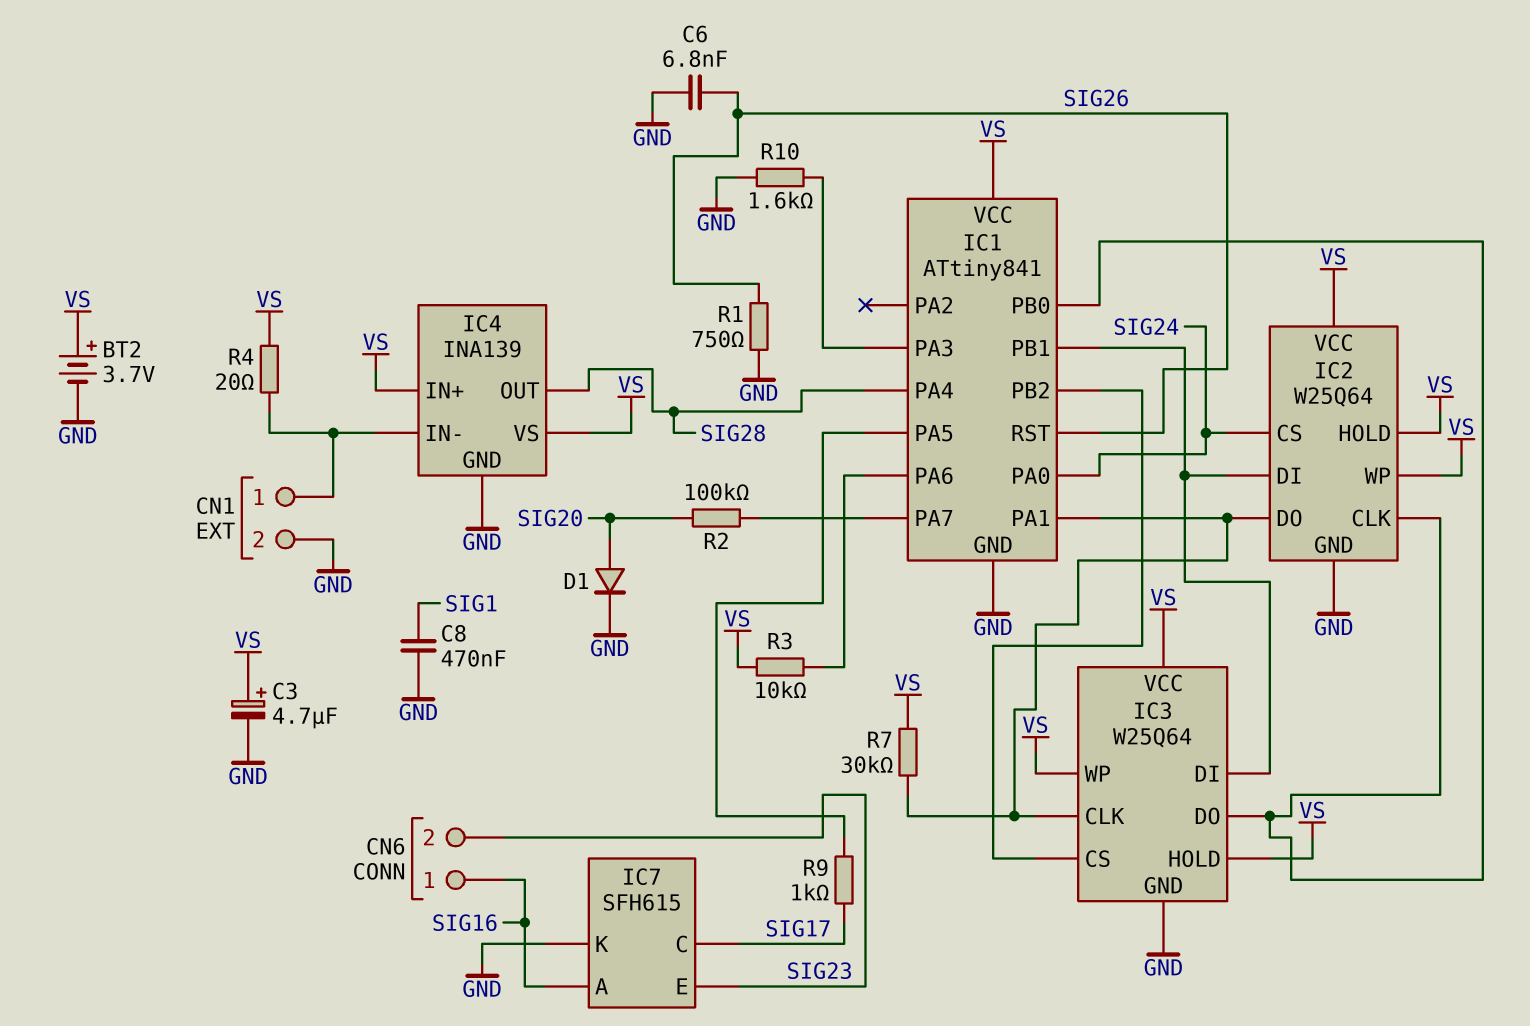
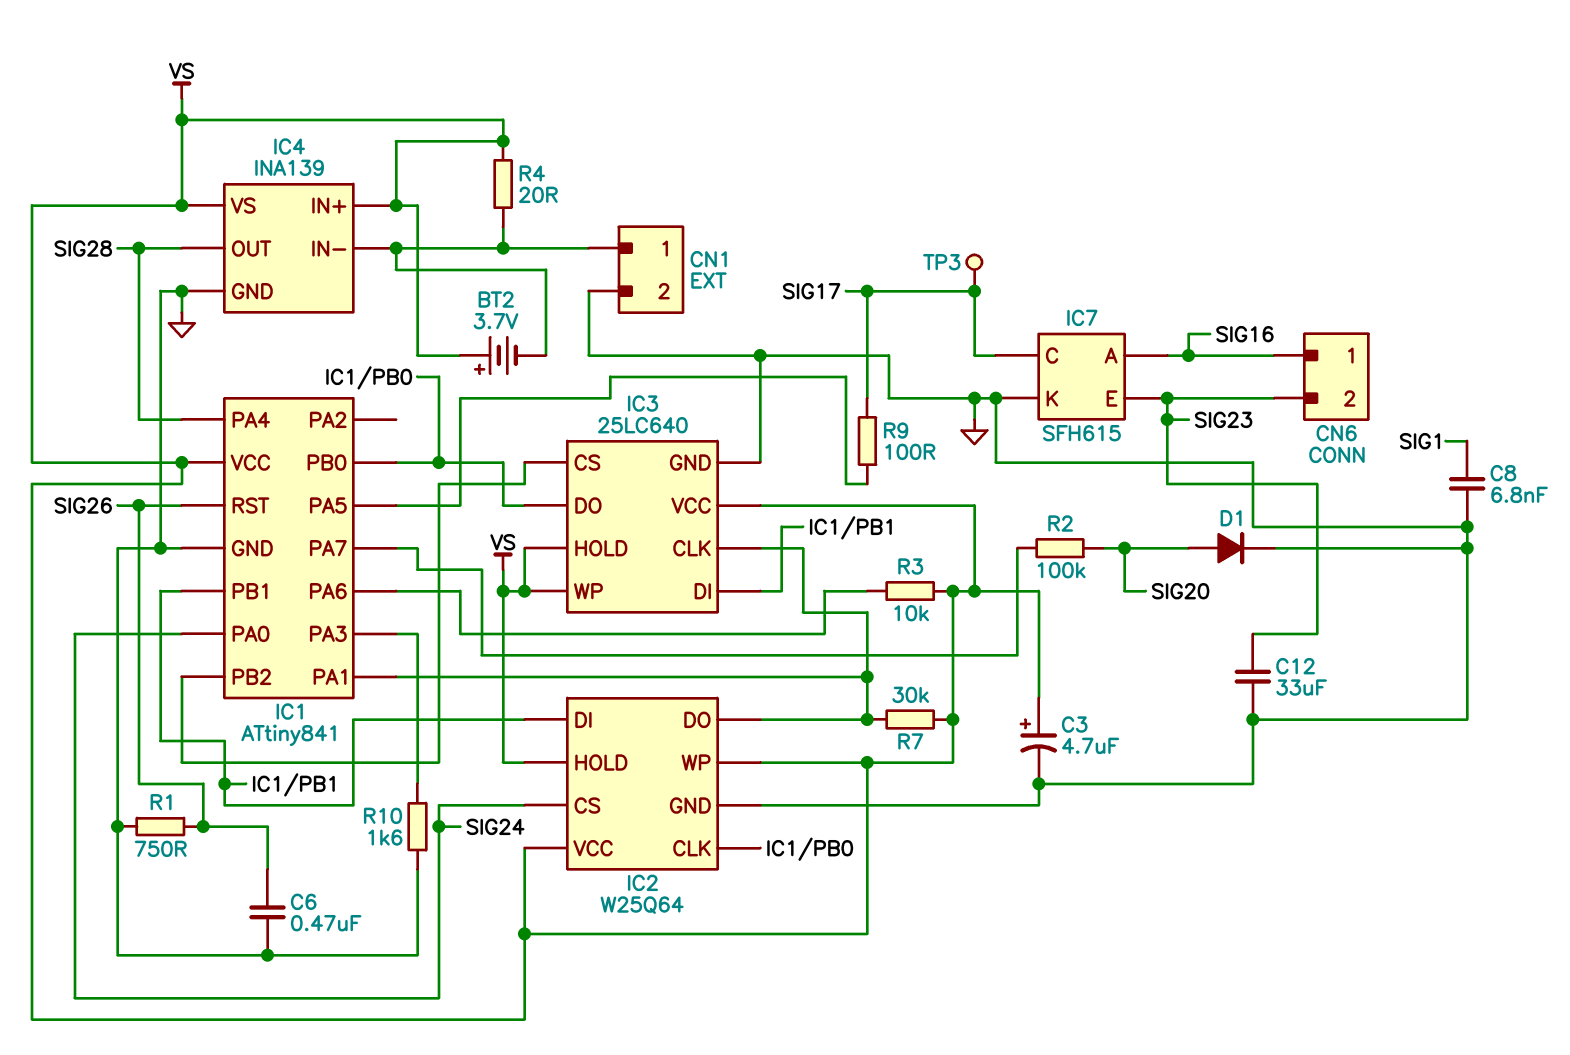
BT2: 3.7V (plus VS, minus GND) -> 3.7V (plus VS, minus CN1/1)
C6: 6.8nF (GND, SIG26) -> 470nF (GND, SIG26)
C8: 470nF (GND, SIG1) -> 6.8nF (GND, SIG1)
C12: none -> 33uF (GND, SIG23)
IC3: W25Q64 -> 25LC640
R9: 1k (IC1/PA5, SIG17) -> 100 (IC1/PA5, SIG17)
TP3: none -> test point (SIG17)

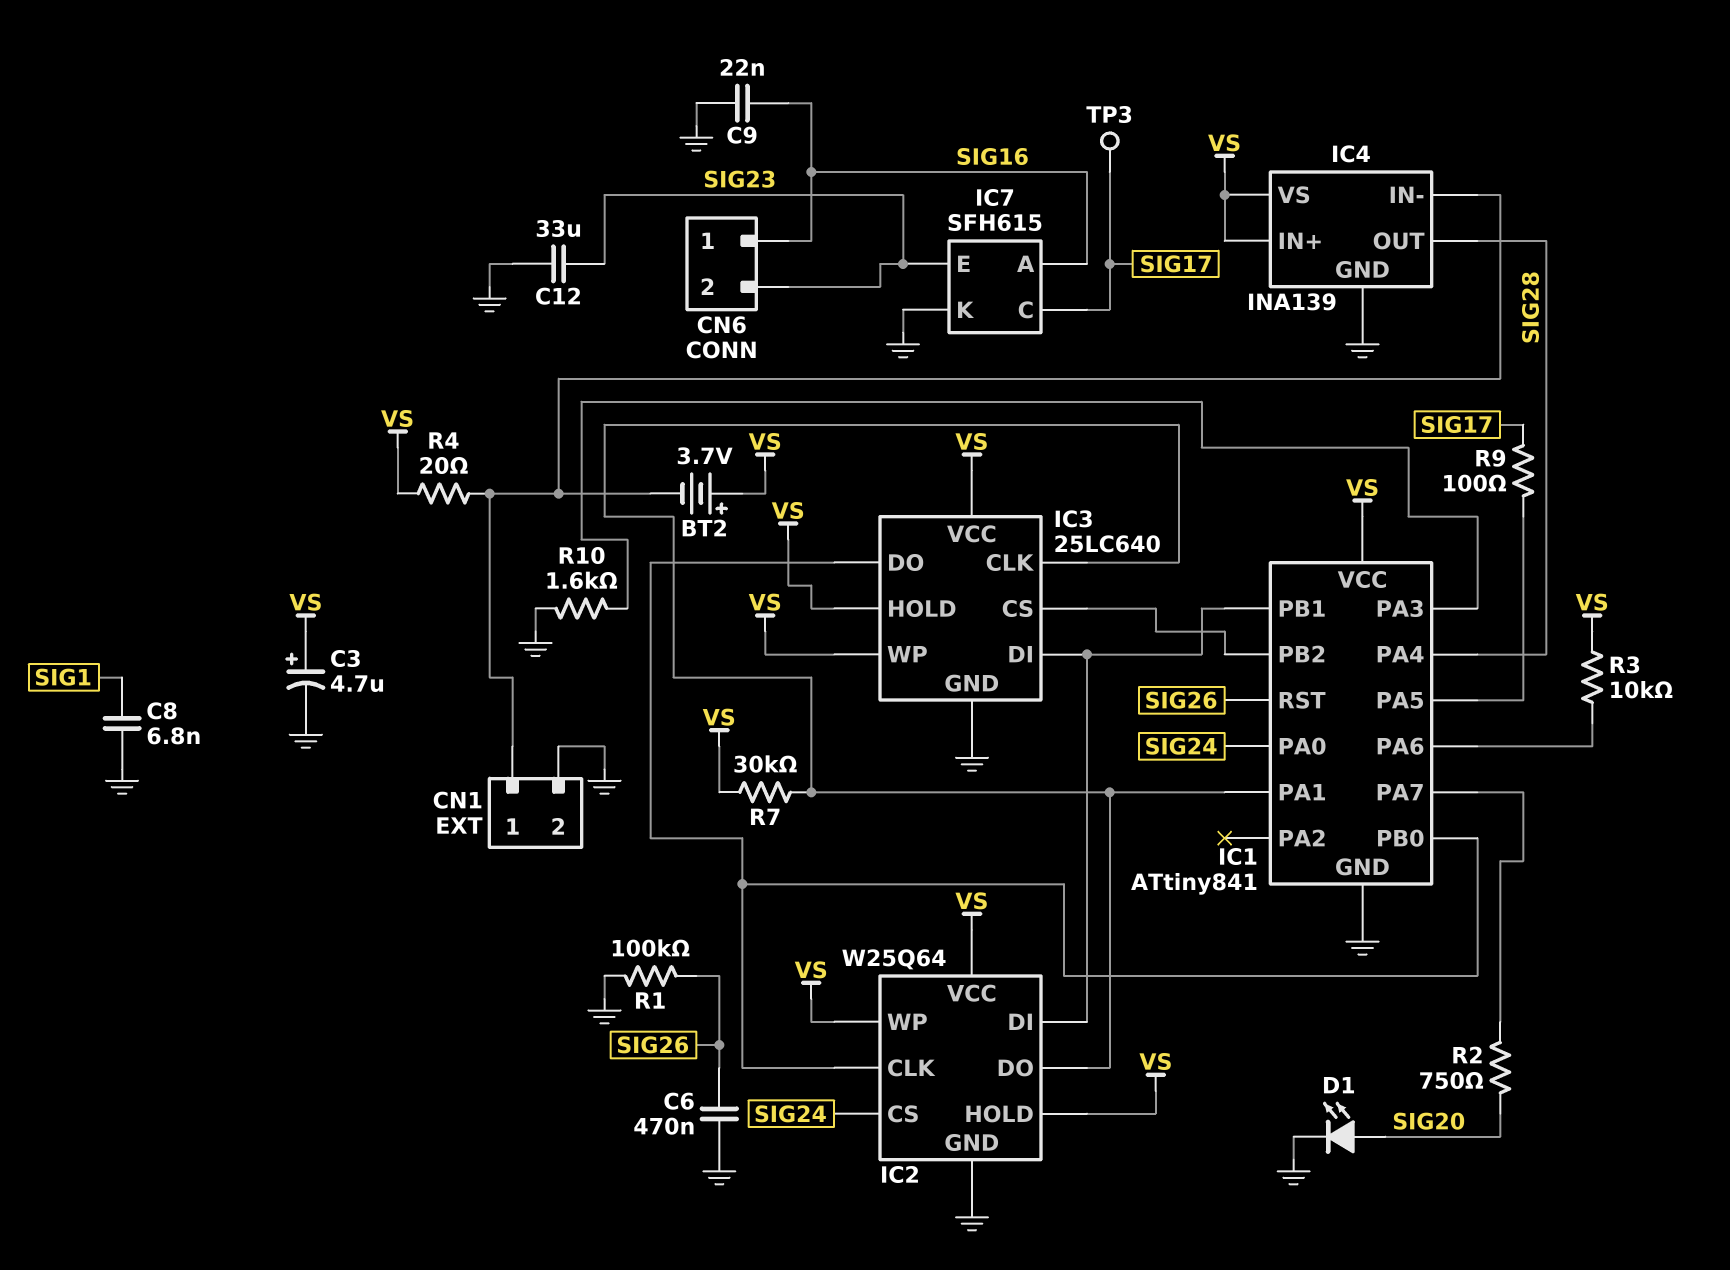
C9: none -> 22nF (GND, SIG16)
D1: diode (A SIG20, K GND) -> LED (A SIG20, K GND)
R1: 750 (GND, SIG26) -> 100k (GND, SIG26)
R2: 100k (IC1/PA7, SIG20) -> 750 (IC1/PA7, SIG20)

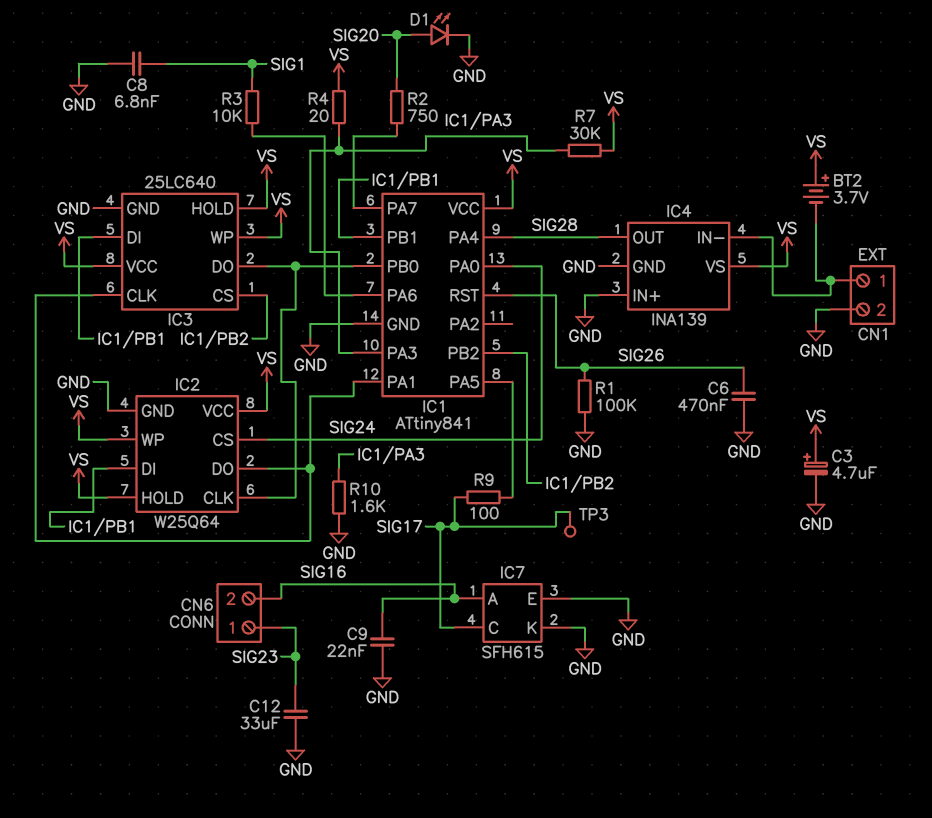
CN6 pin 1: SIG16 -> SIG23
CN6 pin 2: SIG23 -> SIG16
IC4 pin IN+: VS -> GND
IC7 pin E: SIG23 -> GND
R3: 10k (IC1/PA6, VS) -> 10k (IC1/PA6, SIG1)
R4: 20 (CN1/1, VS) -> 20 (IC1/PA3, VS)
R7: 30k (IC1/PA1, VS) -> 30k (IC1/PA3, VS)

